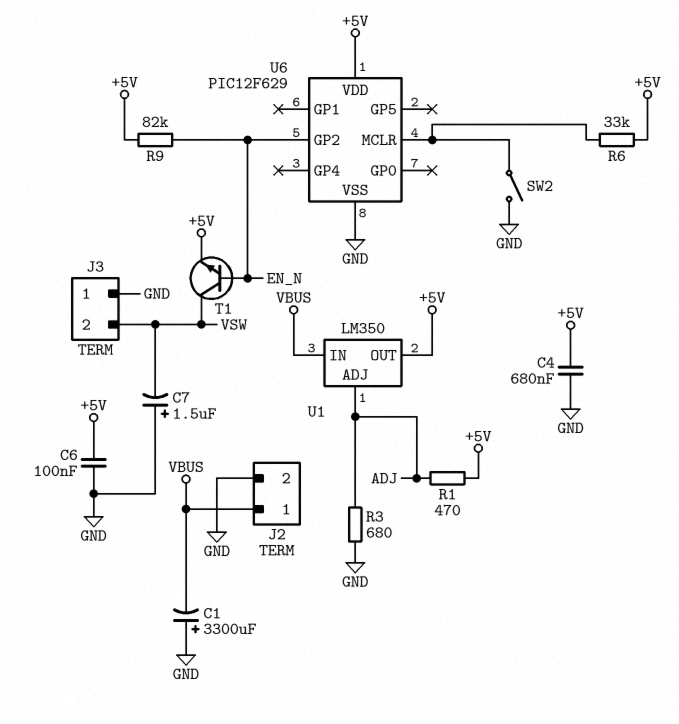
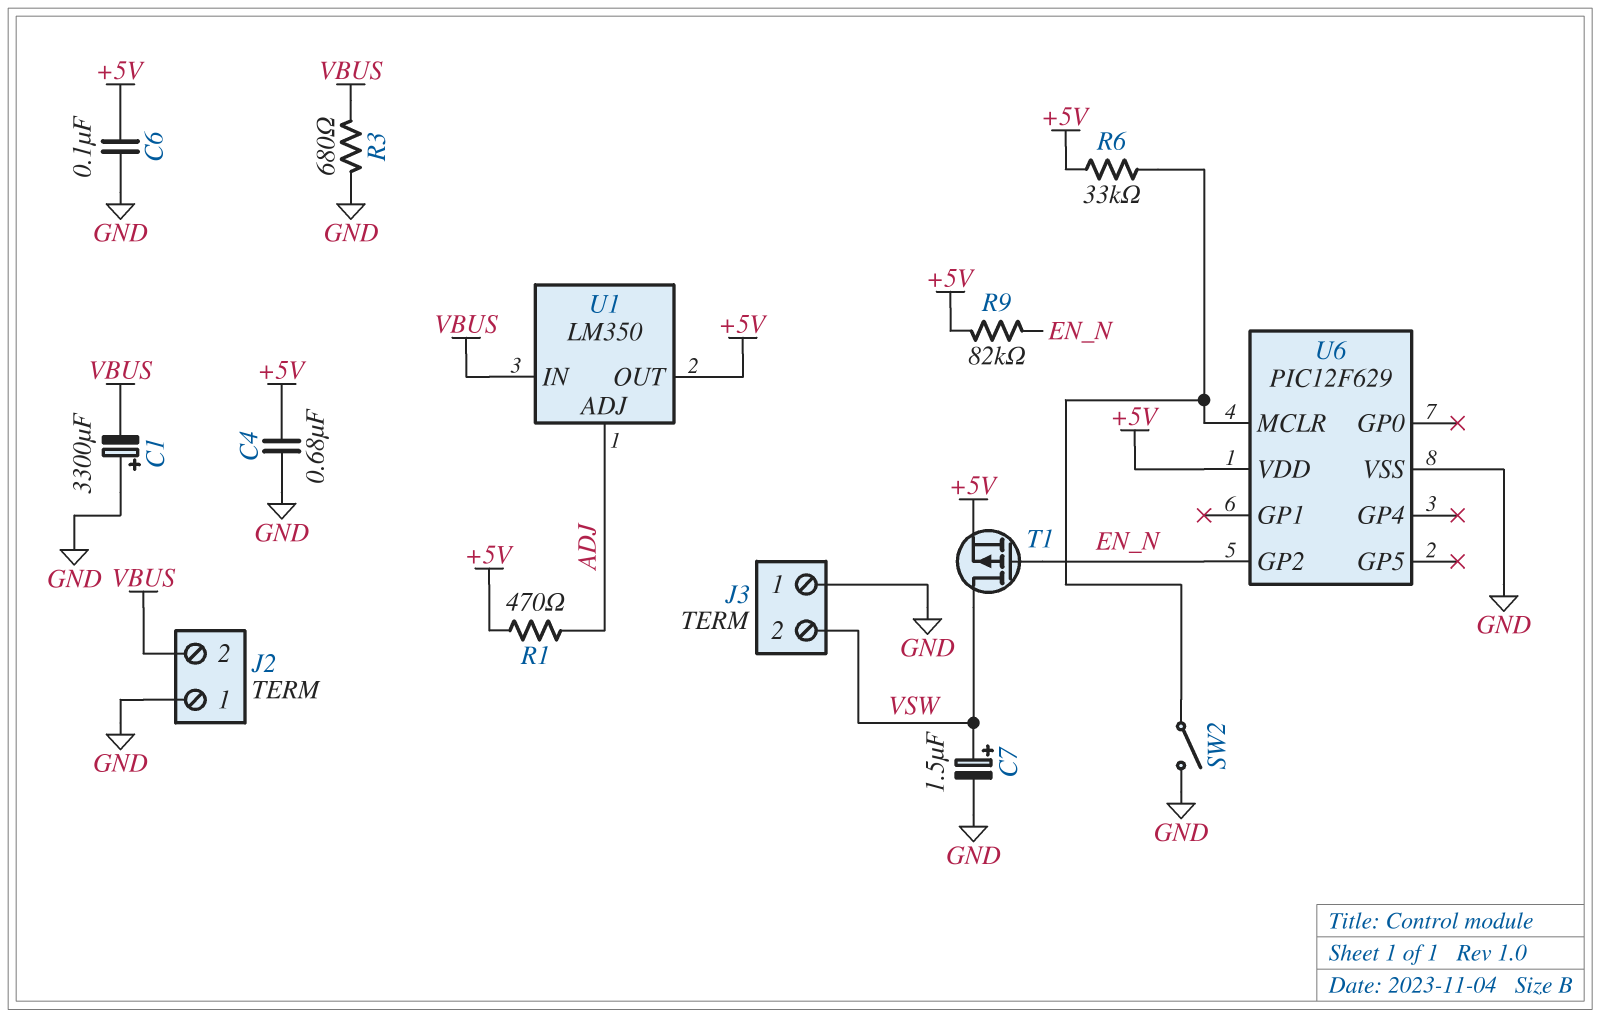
C7: 1.5uF (plus GND, minus VSW) -> 1.5uF (plus VSW, minus GND)
J2 pin 1: VBUS -> GND
J2 pin 2: GND -> VBUS
R3: 680 (ADJ, GND) -> 680 (GND, VBUS)
T1: NPN (B EN_N, C VSW, E +5V) -> PMOS (G EN_N, D VSW, S +5V)

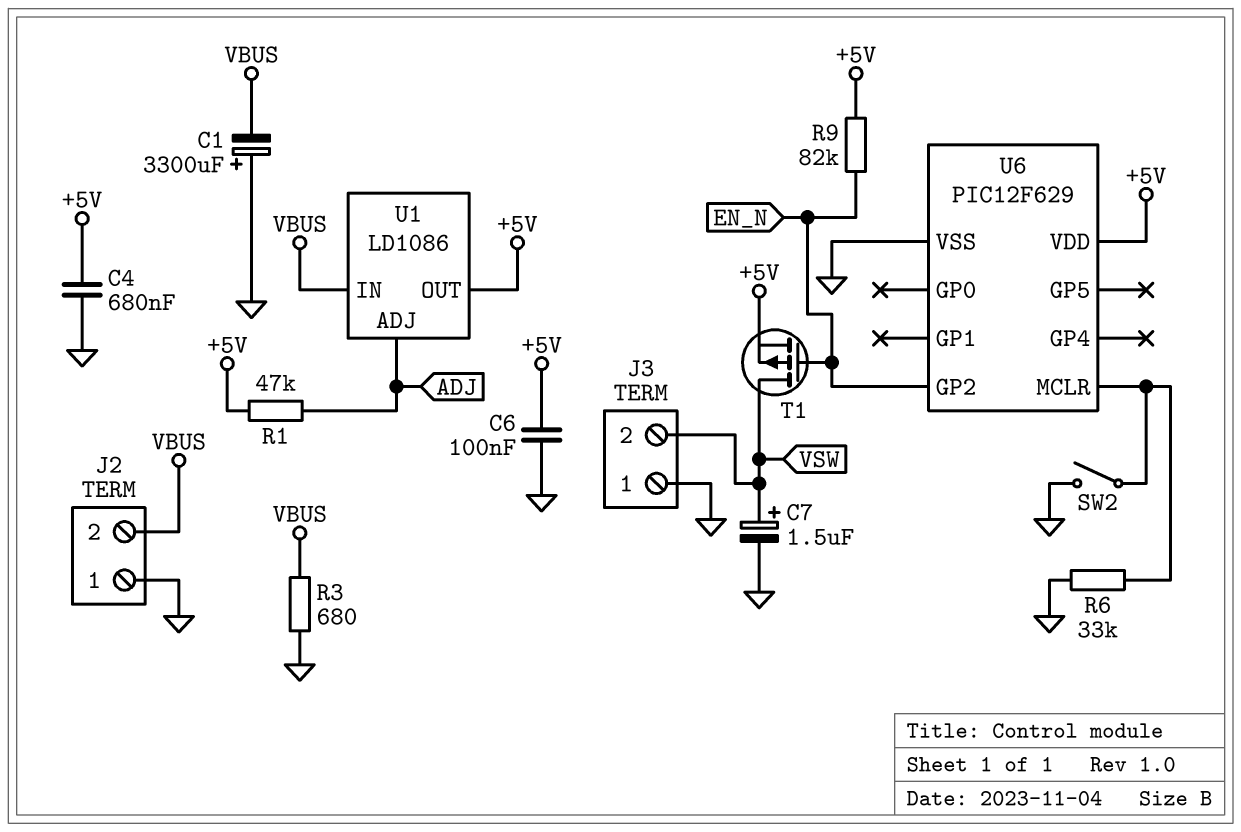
R1: 470 (+5V, ADJ) -> 47k (+5V, ADJ)
R6: 33k (+5V, U6/MCLR) -> 33k (GND, U6/MCLR)
U1: LM350 -> LD1086

